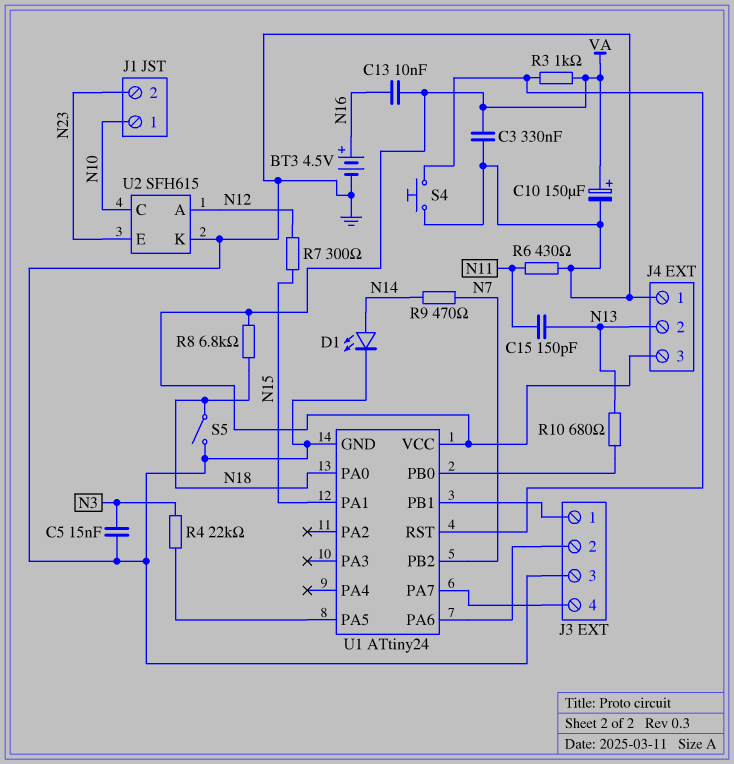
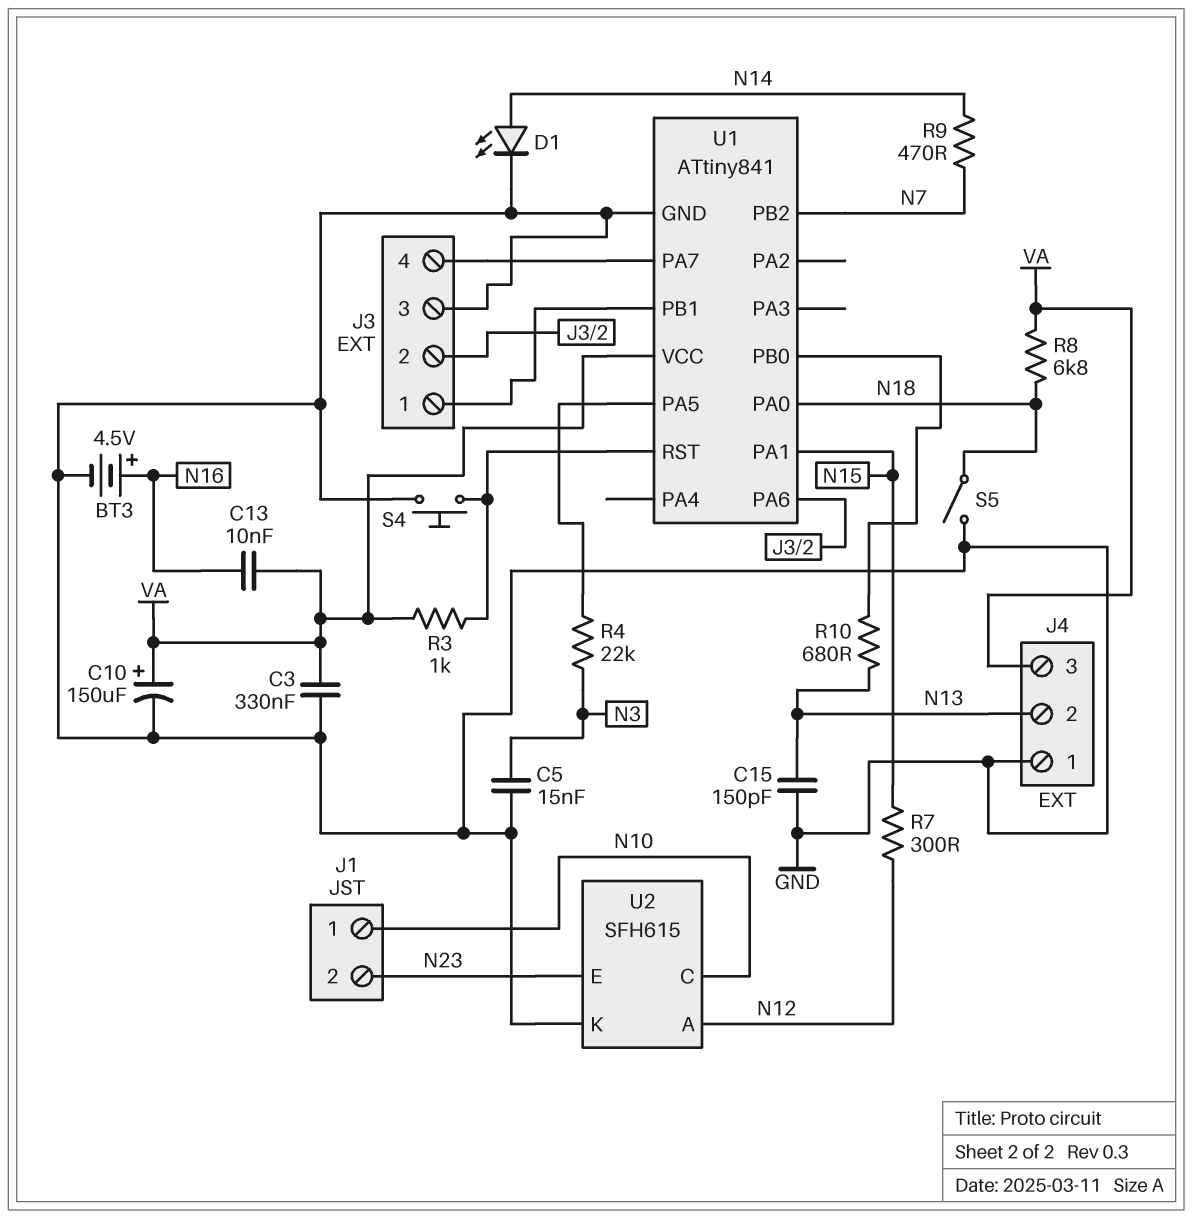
C15: 150pF (N11, N13) -> 150pF (GND, N13)
R6: 430 (GND, N11) -> none
U1: ATtiny24 -> ATtiny841

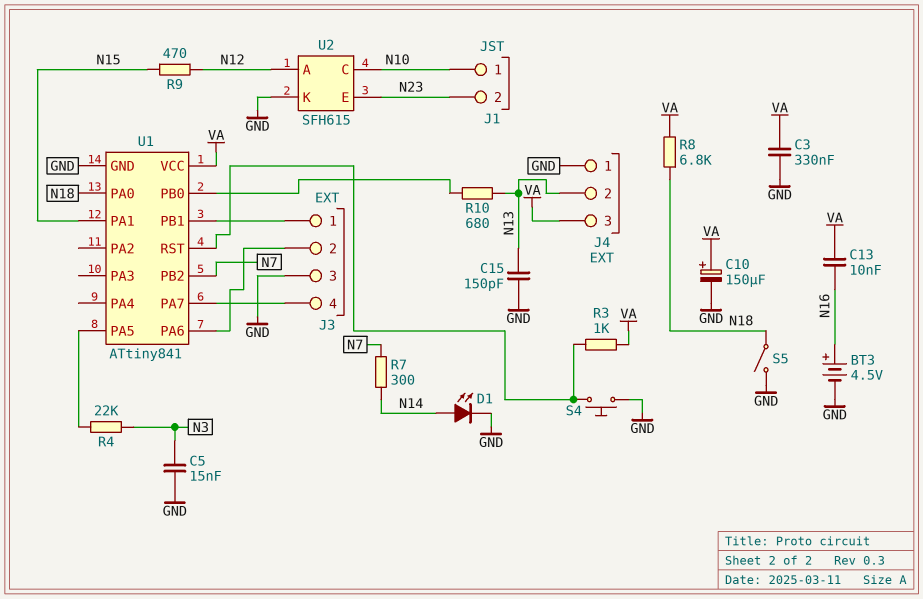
R7: 300 (N12, N15) -> 300 (N7, N14)
R9: 470 (N7, N14) -> 470 (N12, N15)

